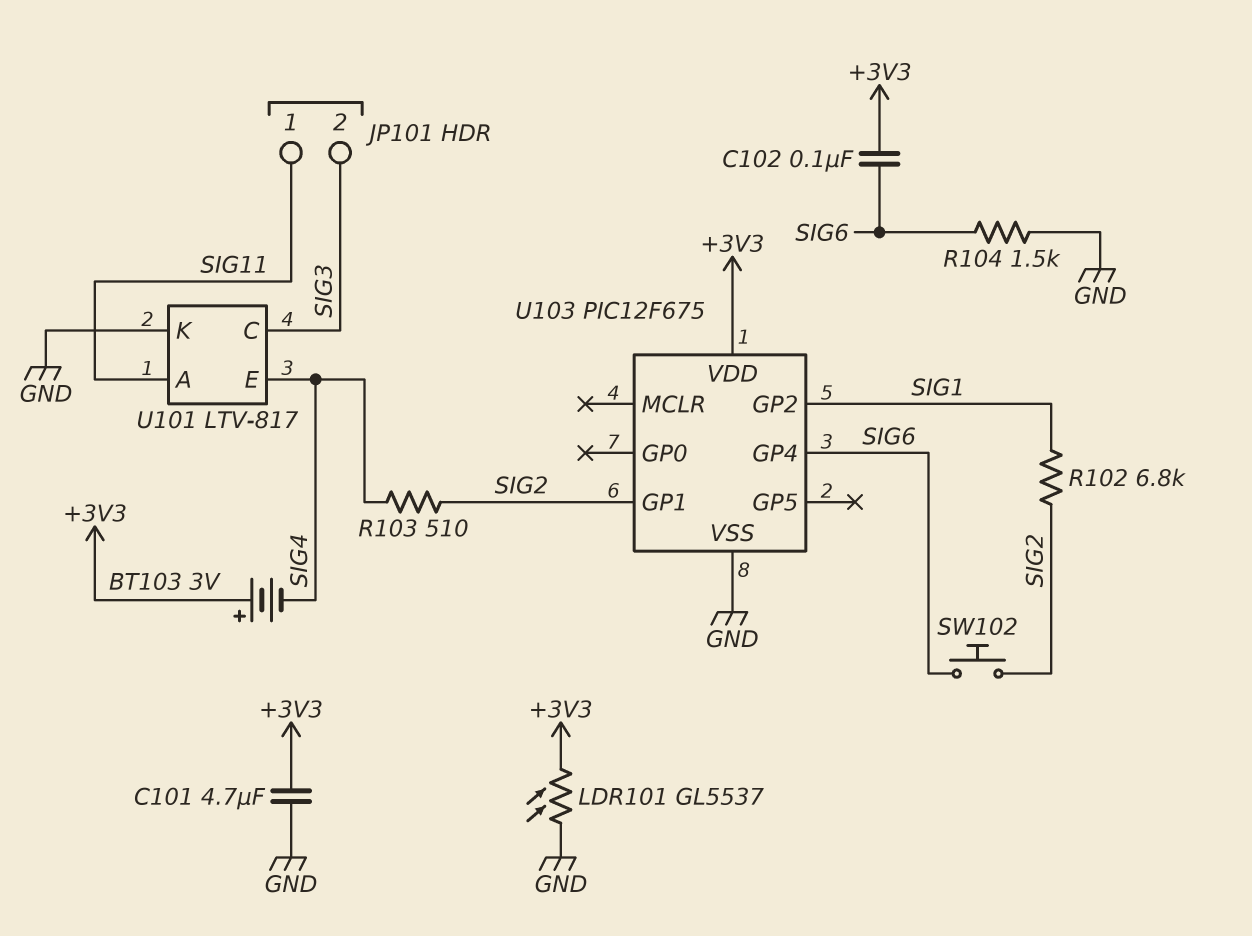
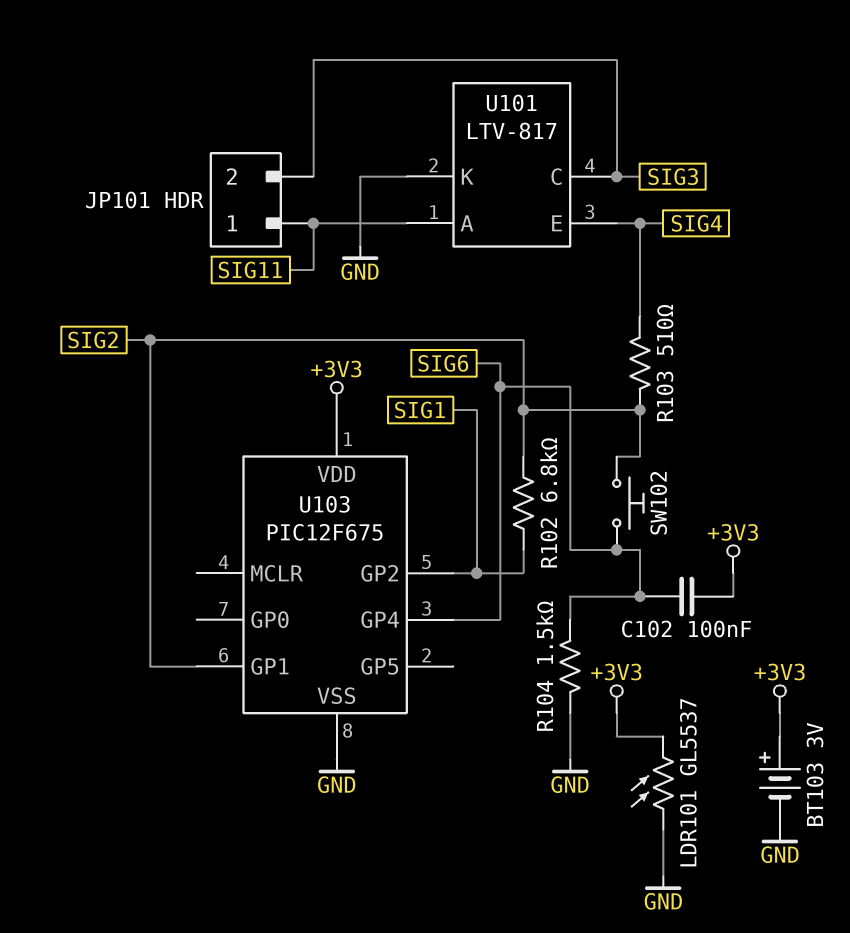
BT103: 3V (plus +3V3, minus SIG4) -> 3V (plus +3V3, minus GND)
C101: 4.7uF (+3V3, GND) -> none

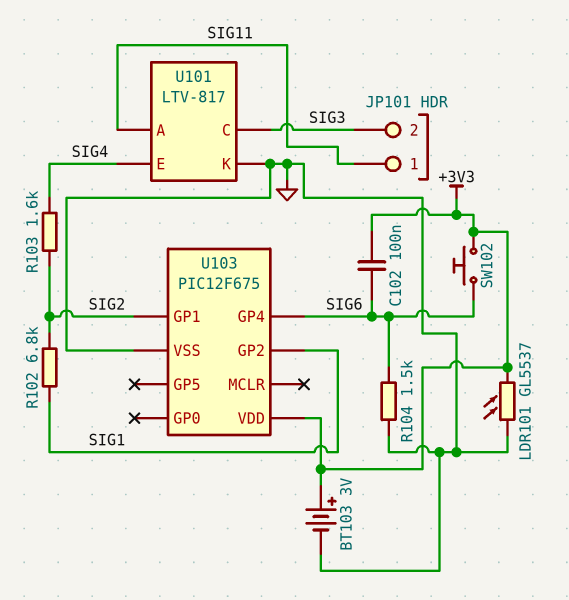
R103: 510 (SIG2, SIG4) -> 1.6k (SIG2, SIG4)
SW102: button (SIG2, SIG6) -> button (+3V3, SIG6)

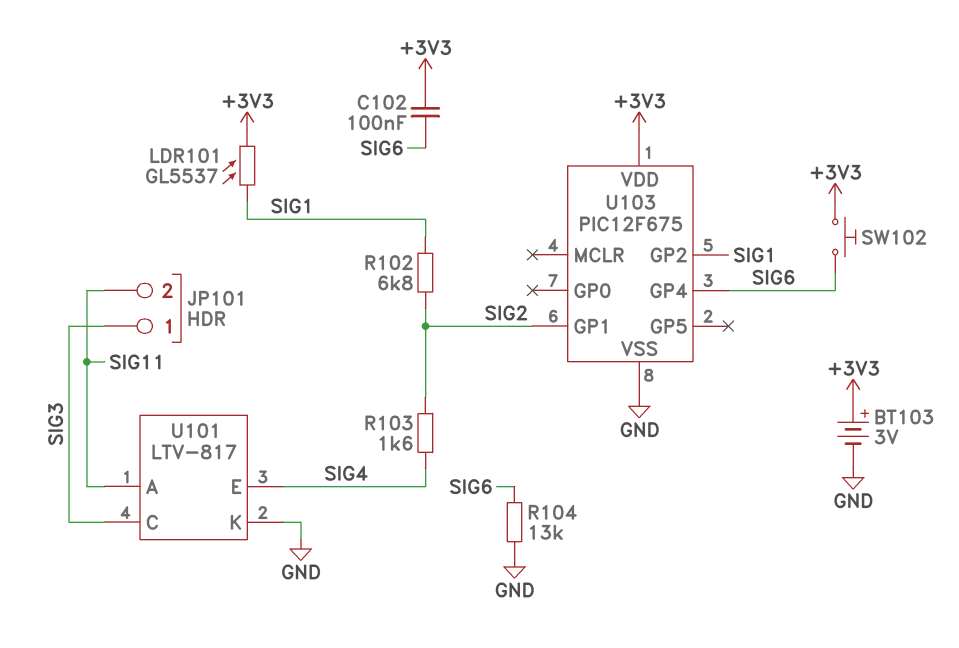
JP101 pin 1: SIG11 -> SIG3
JP101 pin 2: SIG3 -> SIG11
LDR101: GL5537 (+3V3, GND) -> GL5537 (+3V3, SIG1)
R104: 1.5k (GND, SIG6) -> 13k (GND, SIG6)

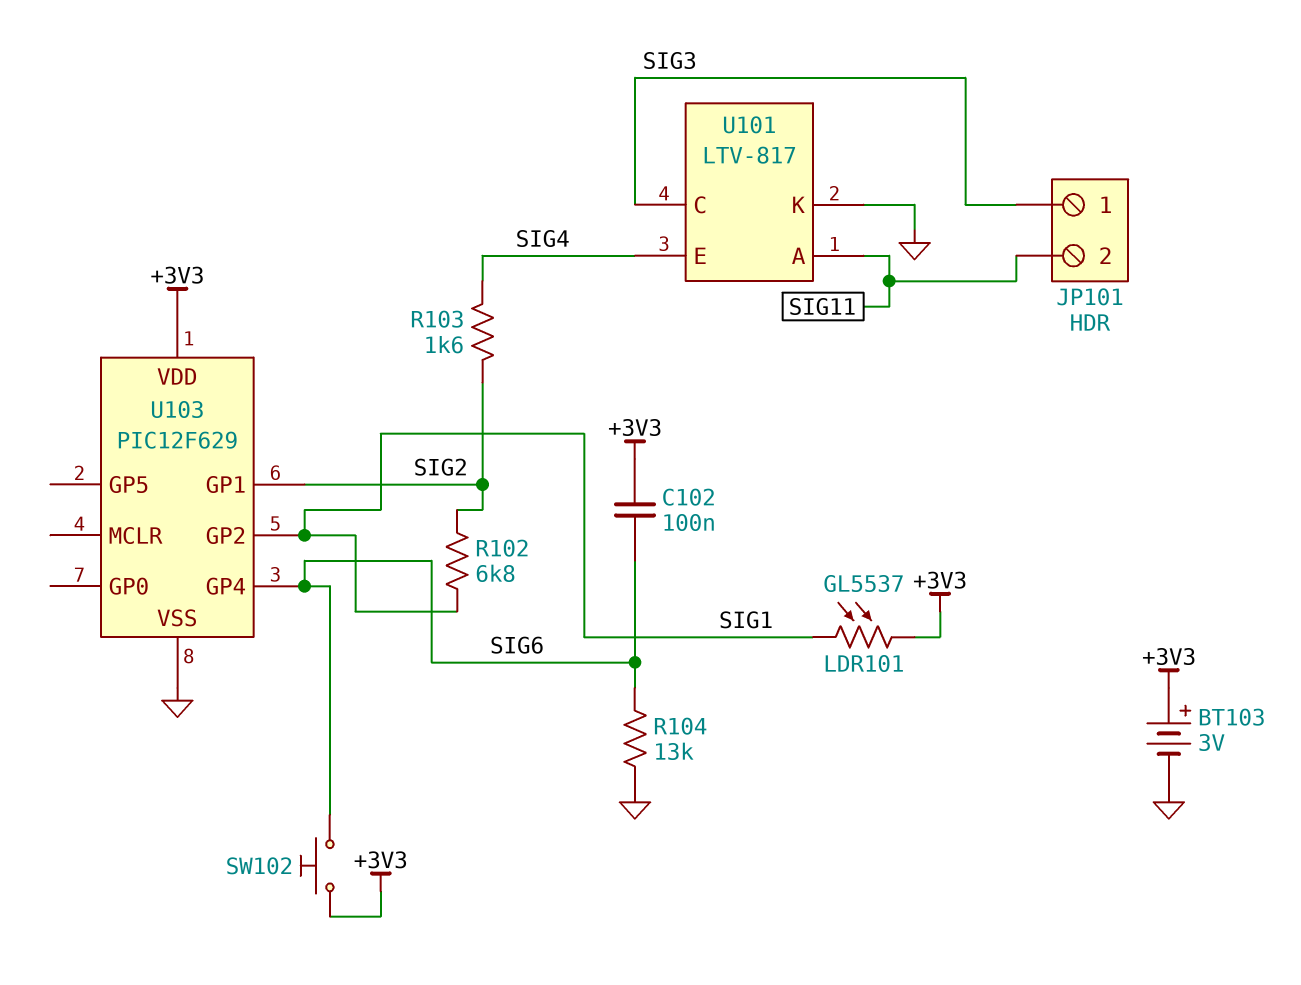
U103: PIC12F675 -> PIC12F629

